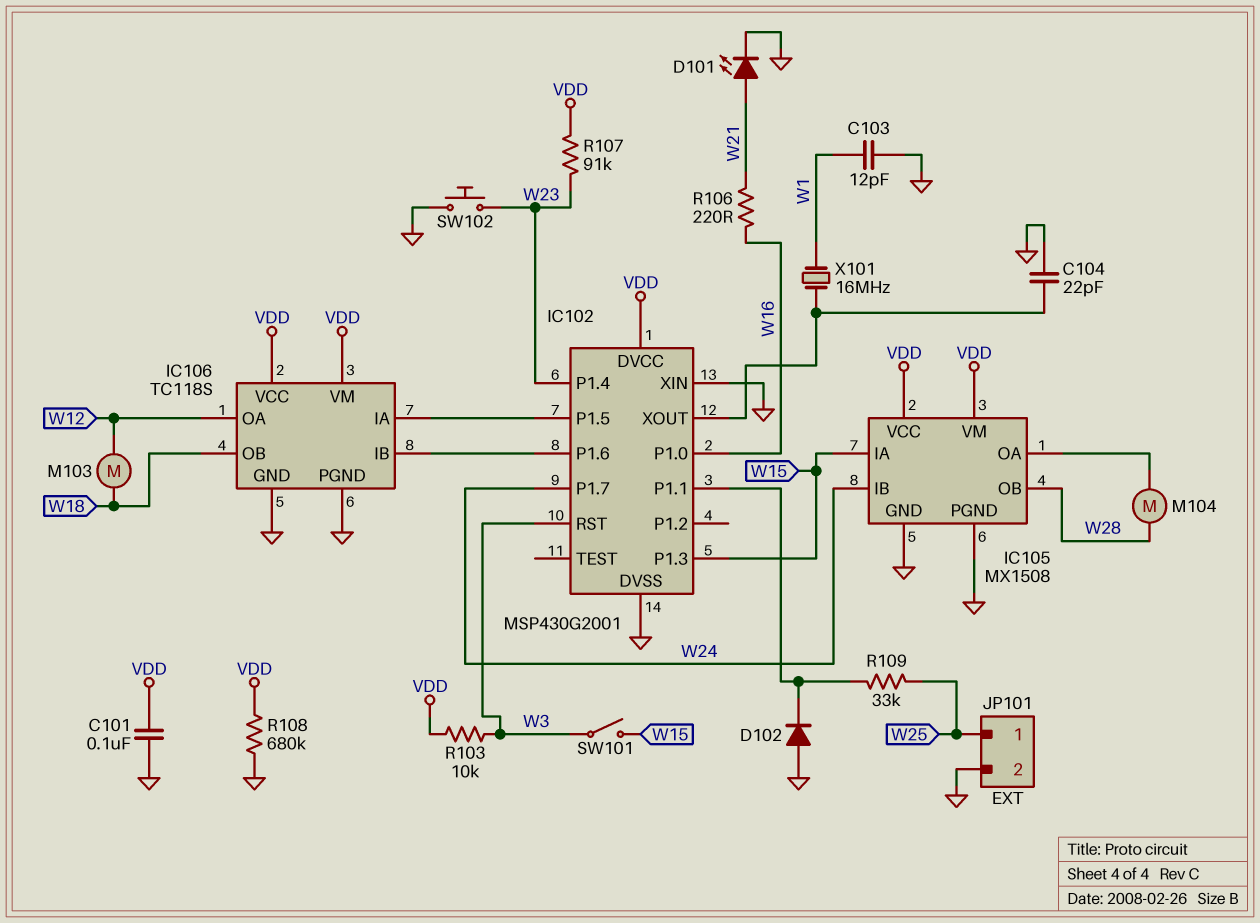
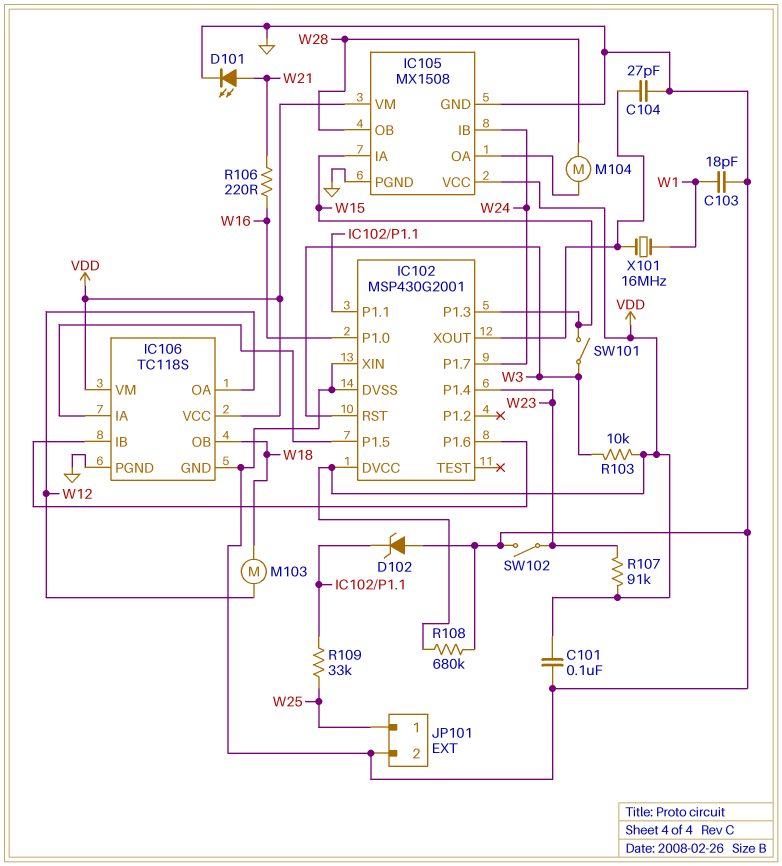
C103: 12pF (GND, W1) -> 18pF (GND, W1)
C104: 22pF (GND, IC102/XOUT) -> 27pF (GND, IC102/XOUT)
D102: diode (A GND, K IC102/P1.1) -> zener (A GND, K IC102/P1.1)
SW102: button (GND, W23) -> switch (GND, W23)

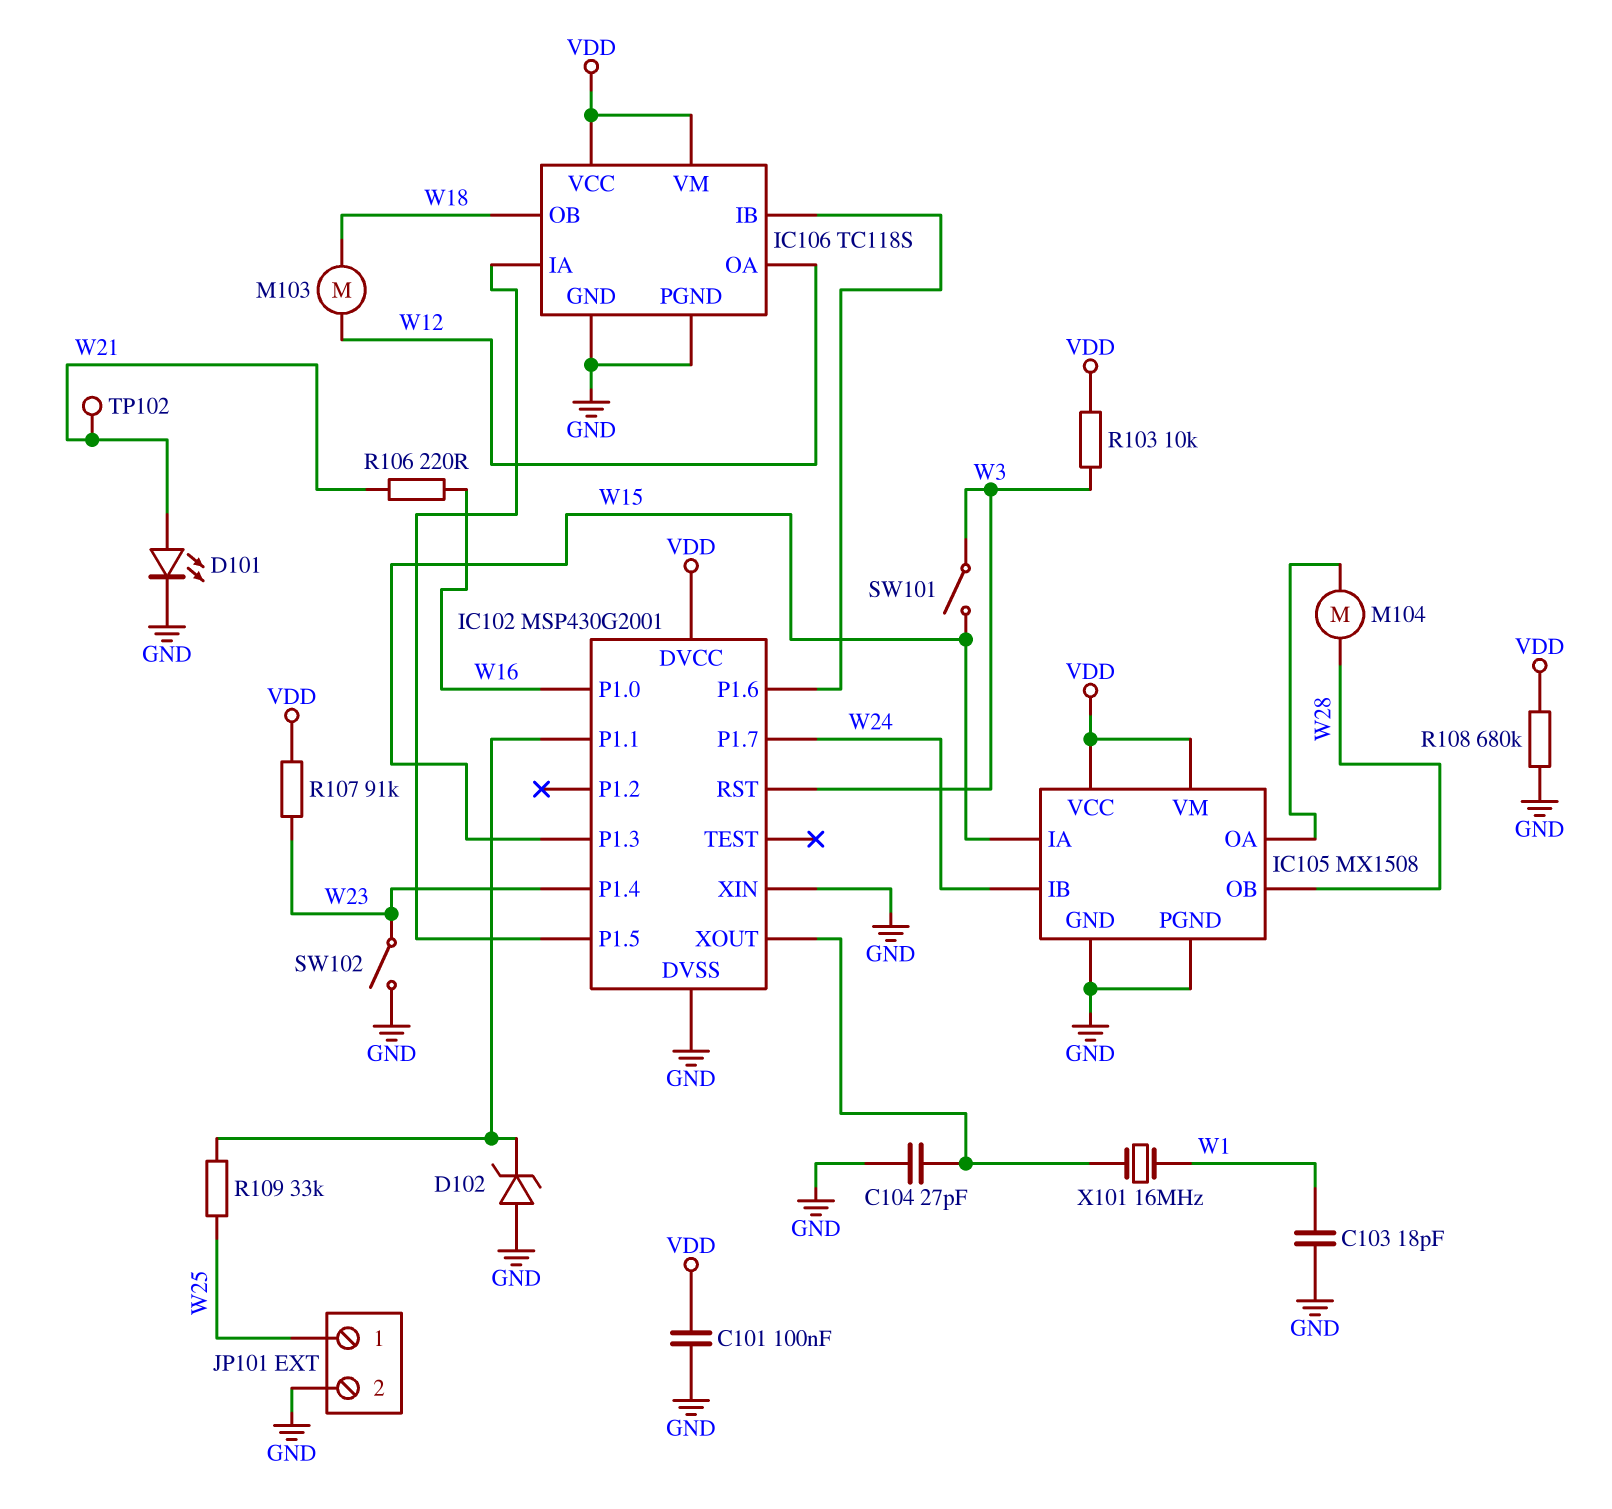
TP102: none -> test point (W21)

